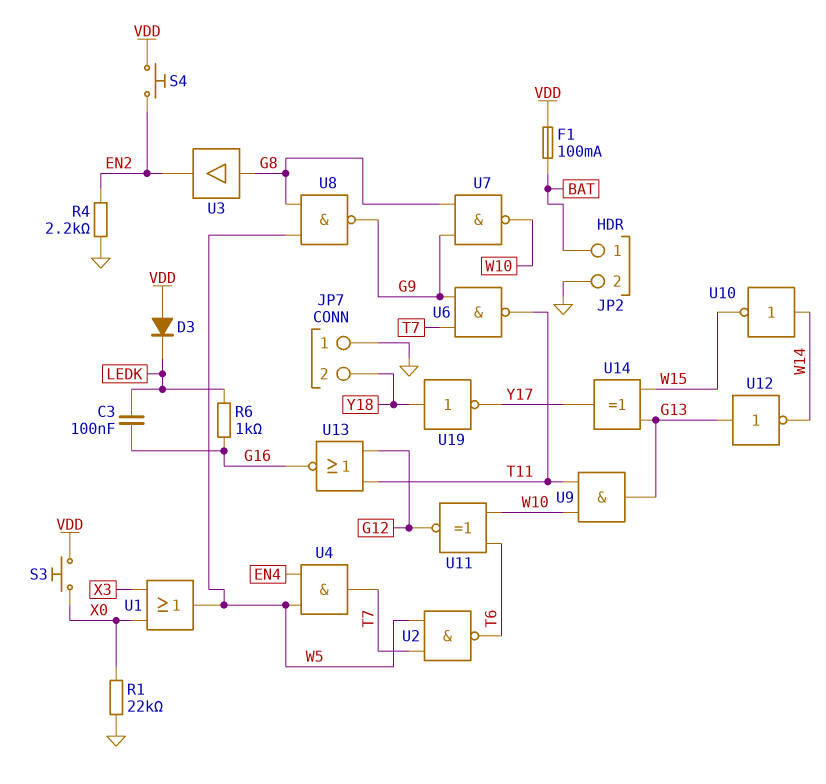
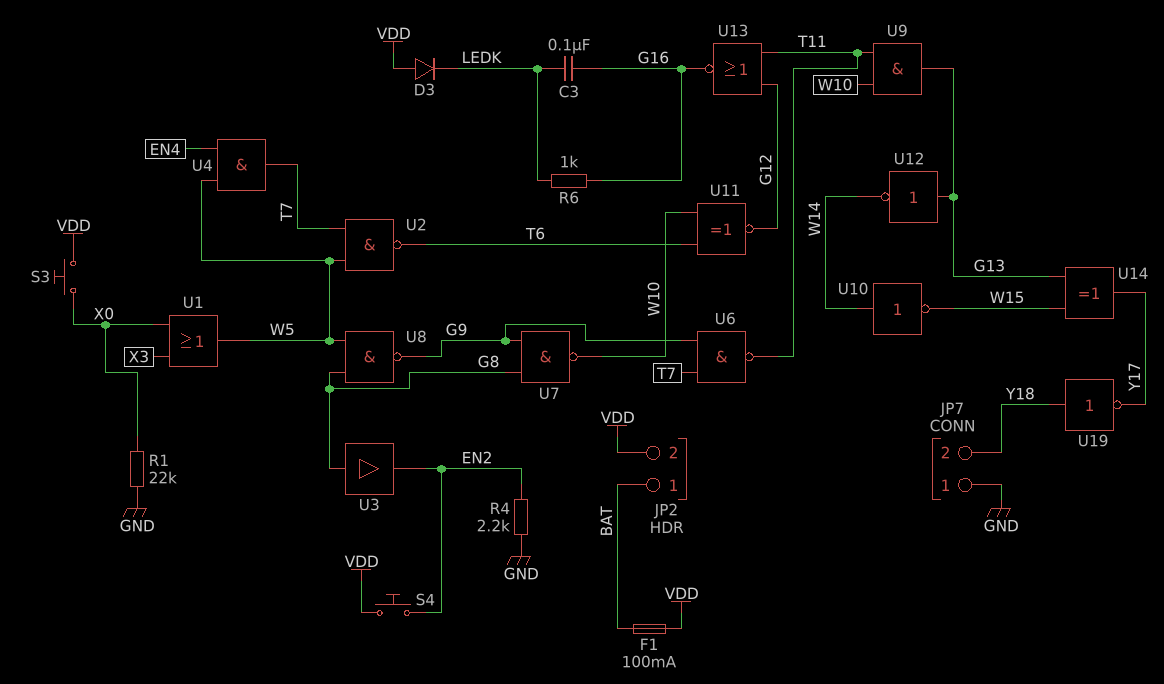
JP2 pin 2: GND -> VDD

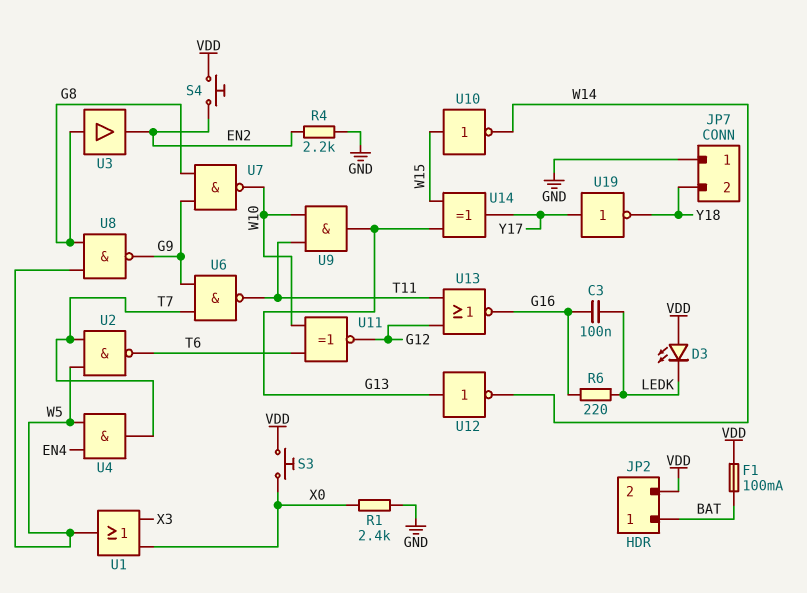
D3: diode (A VDD, K LEDK) -> LED (A VDD, K LEDK)
R1: 22k (GND, X0) -> 2.4k (GND, X0)
R6: 1k (G16, LEDK) -> 220 (G16, LEDK)
U10: NOT (in W14, out W15) -> NOT (in W15, out W14)
U19: NOT (in Y18, out Y17) -> NOT (in Y17, out Y18)

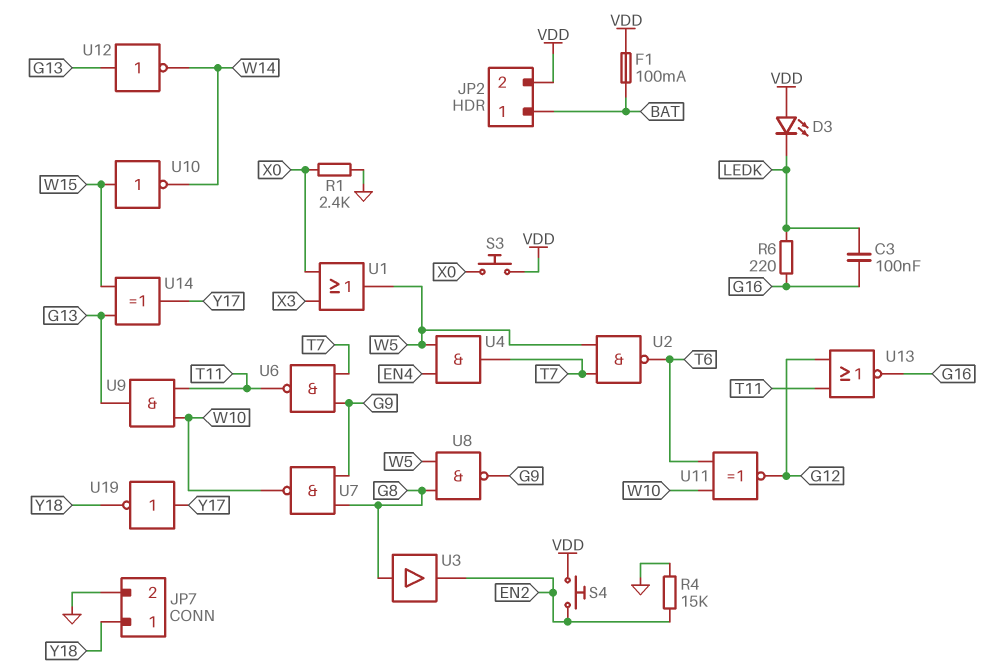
JP7 pin 1: GND -> Y18
JP7 pin 2: Y18 -> GND
R4: 2.2k (EN2, GND) -> 15k (EN2, GND)

